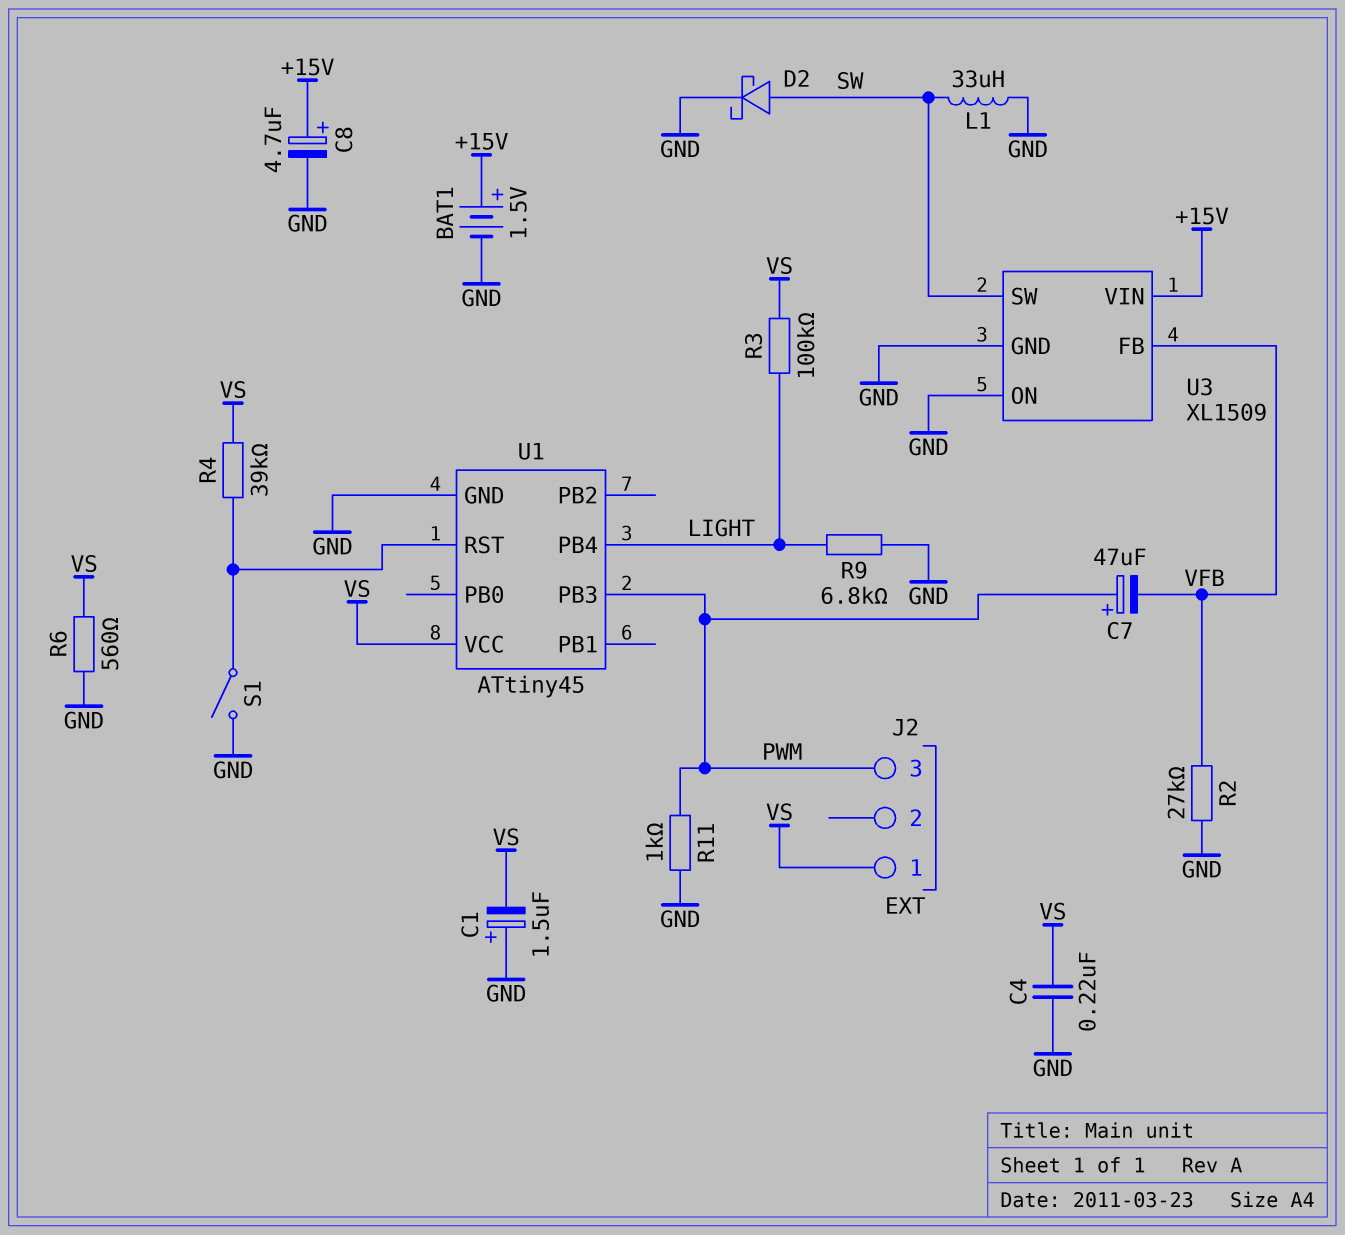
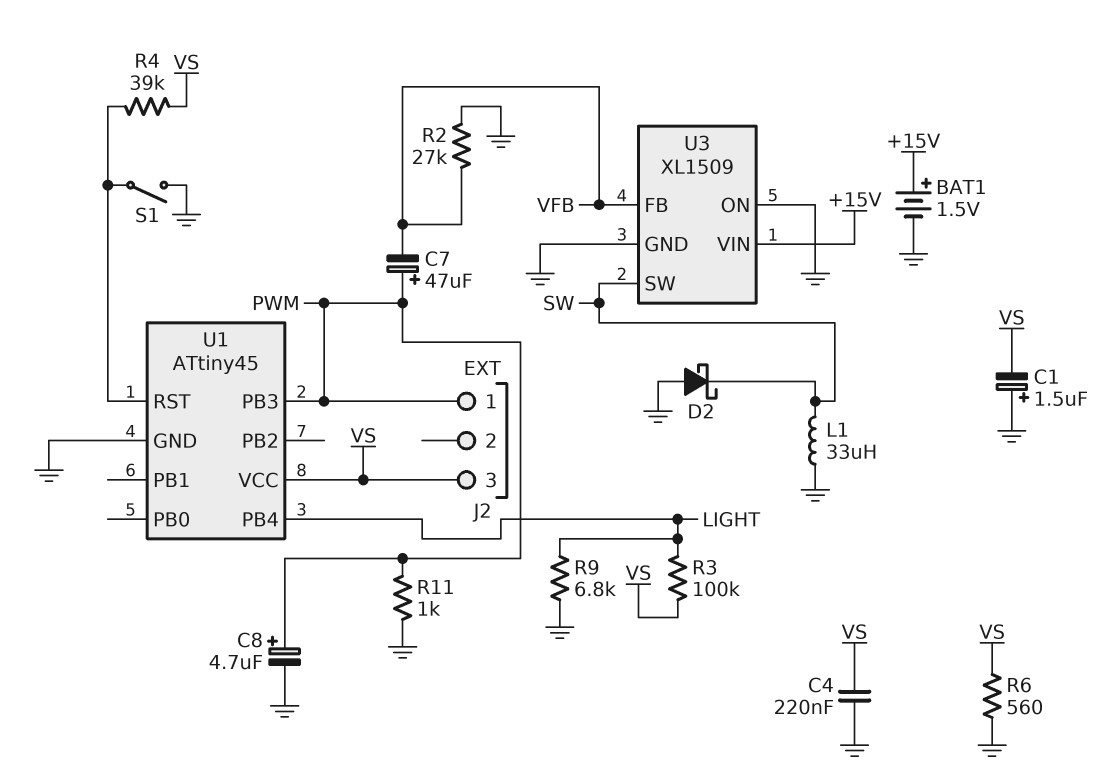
C8: 4.7uF (plus +15V, minus GND) -> 4.7uF (plus PWM, minus GND)
D2: schottky (A SW, K GND) -> schottky (A GND, K SW)
J2 pin 1: VS -> PWM
J2 pin 3: PWM -> VS

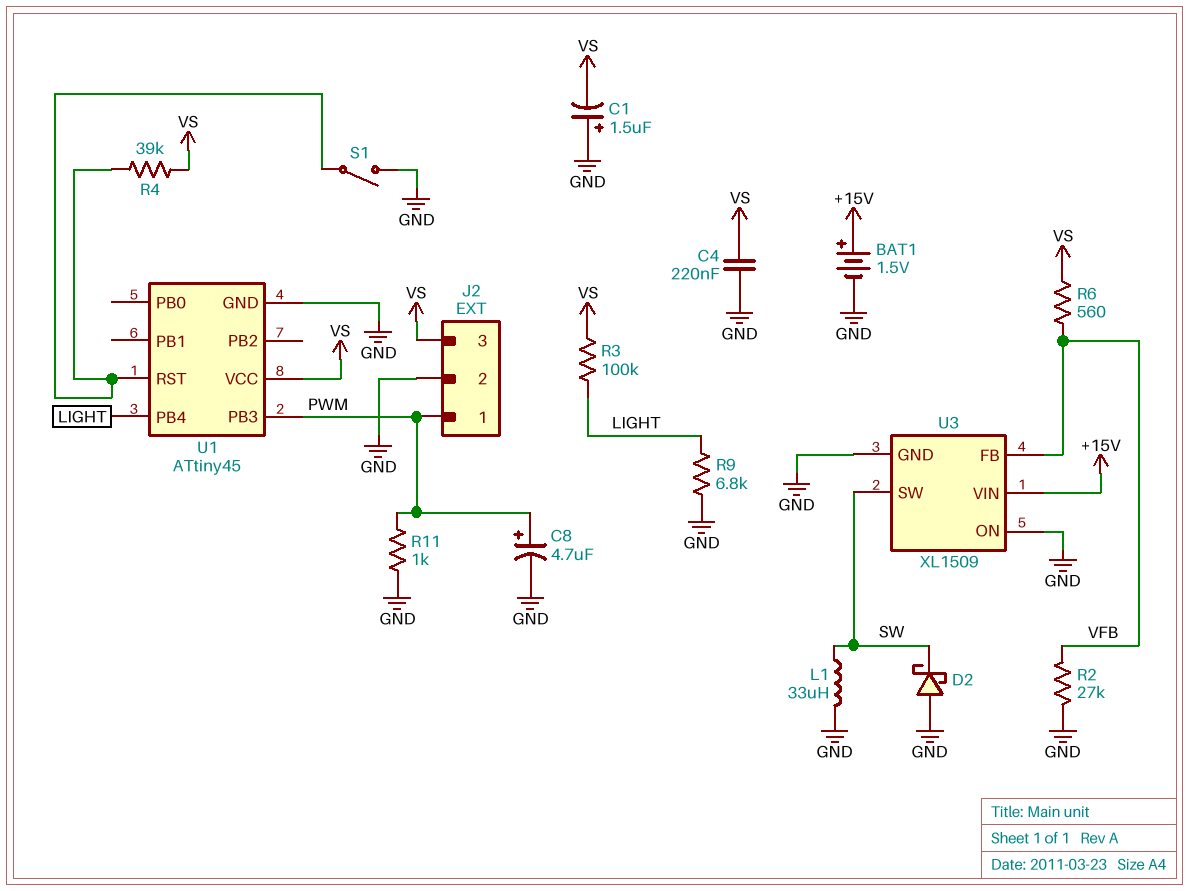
C7: 47uF (plus PWM, minus VFB) -> none
J2 pin 2: none -> GND
R6: 560 (GND, VS) -> 560 (VFB, VS)

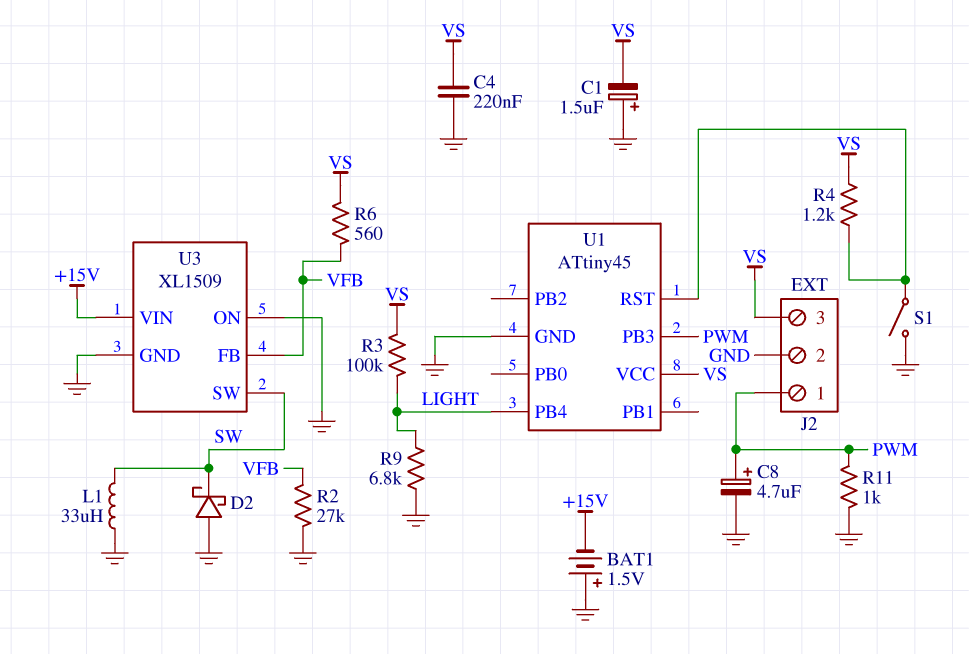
BAT1: 1.5V (plus +15V, minus GND) -> 1.5V (plus GND, minus +15V)
R4: 39k (U1/RST, VS) -> 1.2k (U1/RST, VS)

